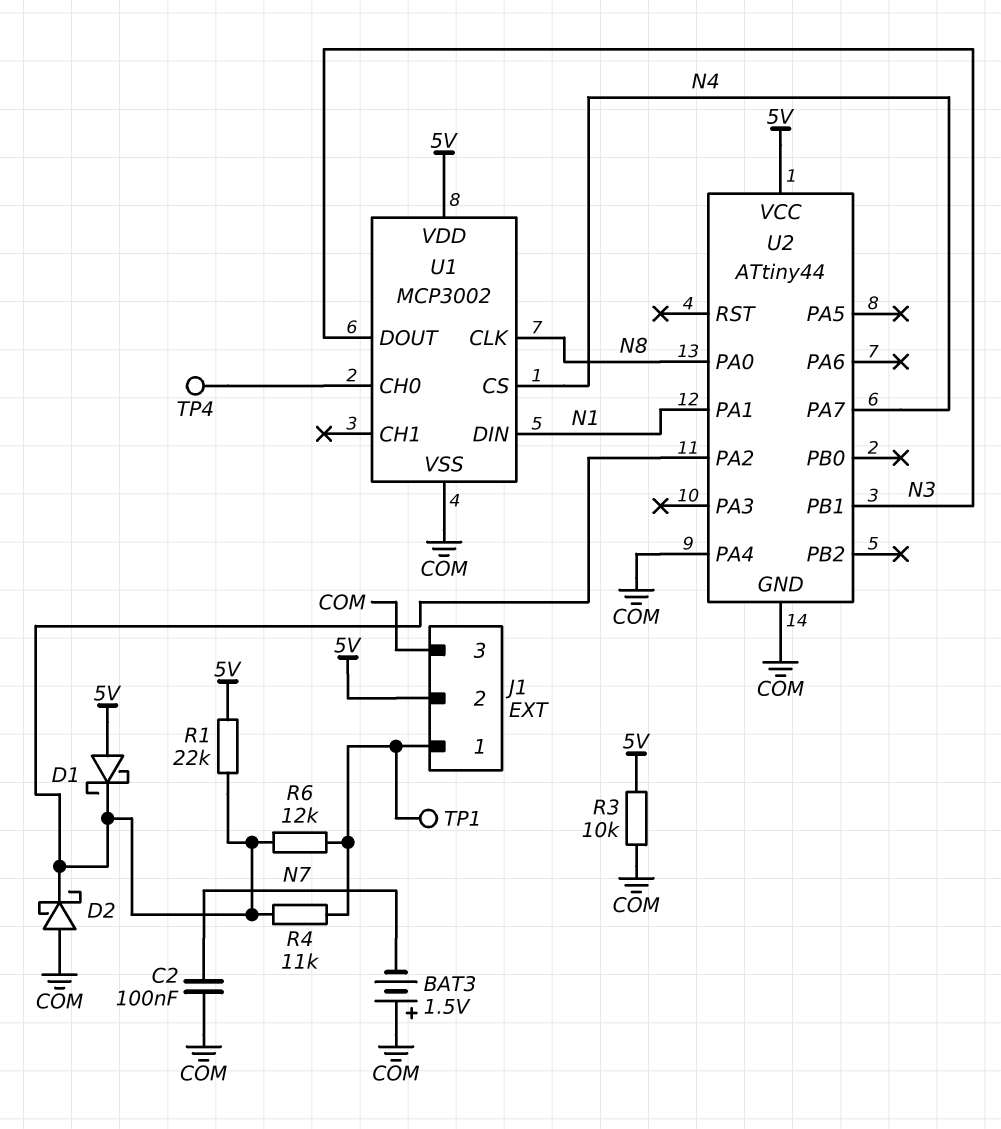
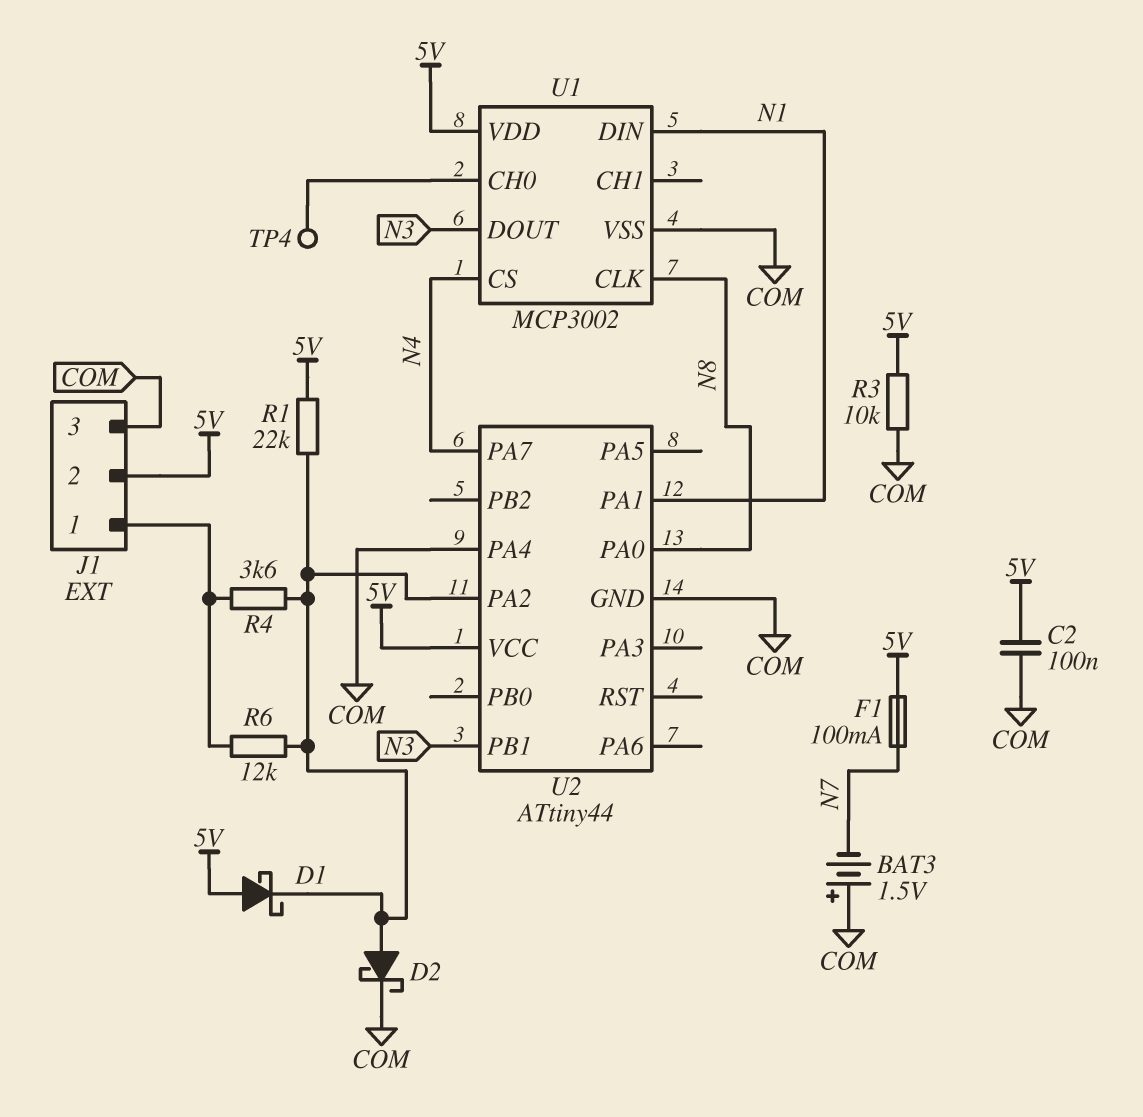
C2: 100nF (COM, N7) -> 100nF (5V, COM)
D2: schottky (A COM, K U2/PA2) -> schottky (A U2/PA2, K COM)
F1: none -> 100mA (5V, N7)
R4: 11k (J1/1, U2/PA2) -> 3.6k (J1/1, U2/PA2)
TP1: test point (J1/1) -> none

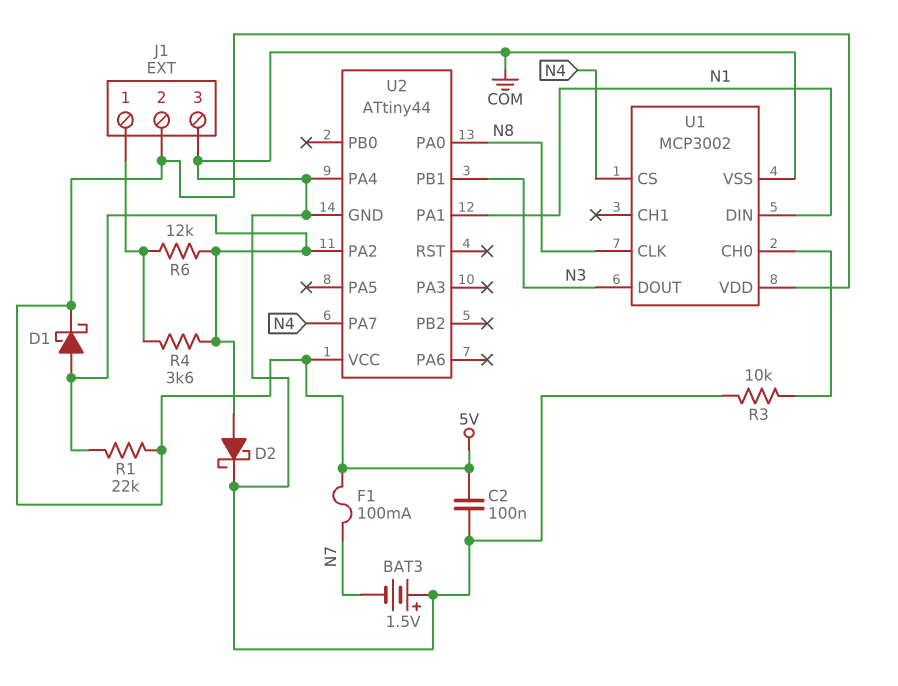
D1: schottky (A 5V, K U2/PA2) -> schottky (A U2/PA2, K 5V)
R3: 10k (5V, COM) -> 10k (COM, U1/CH0)
TP4: test point (U1/CH0) -> none

